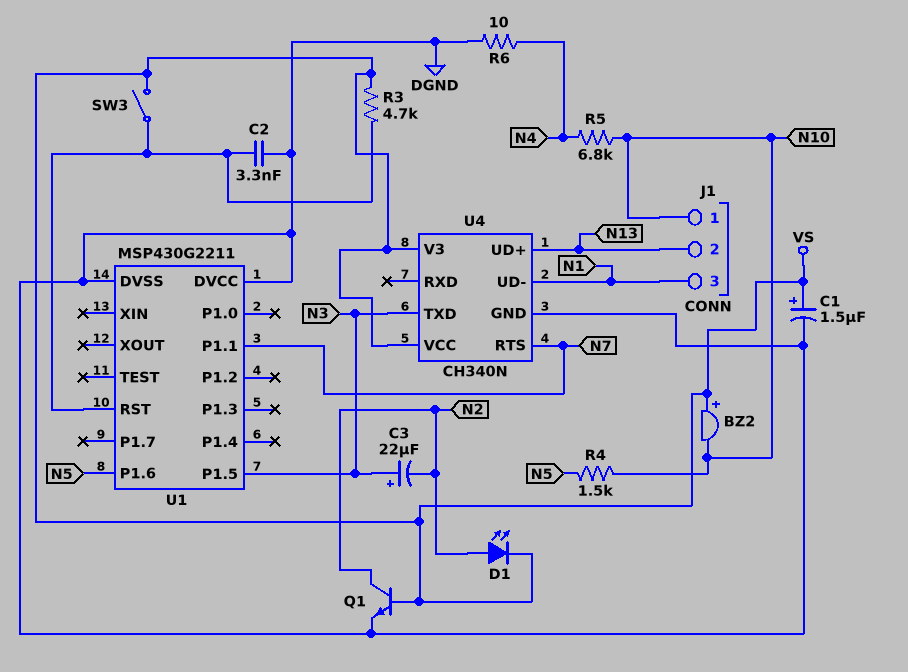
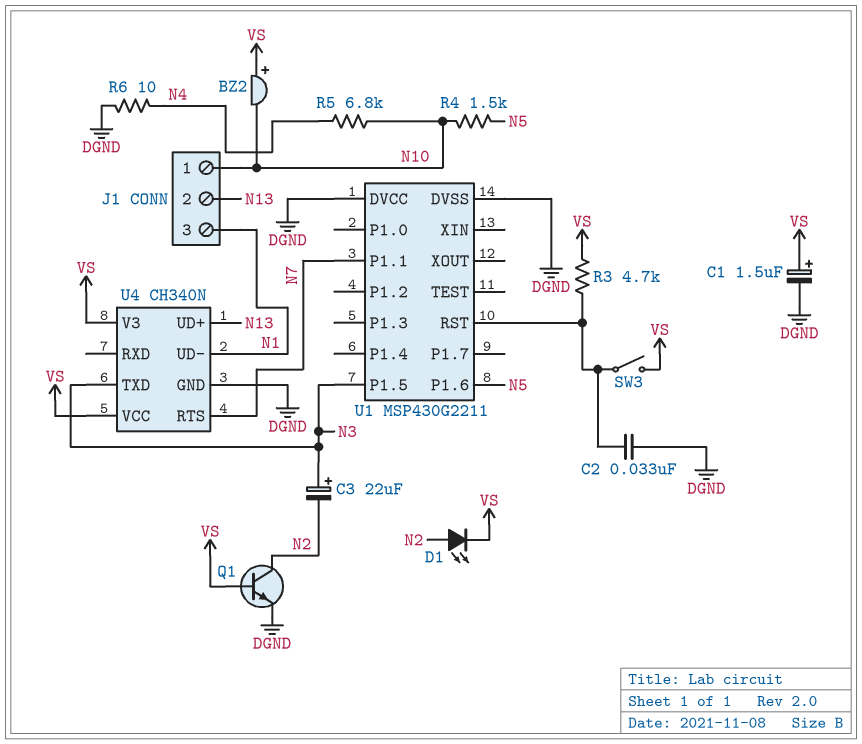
C2: 3.3nF (DGND, U1/RST) -> 33nF (DGND, U1/RST)

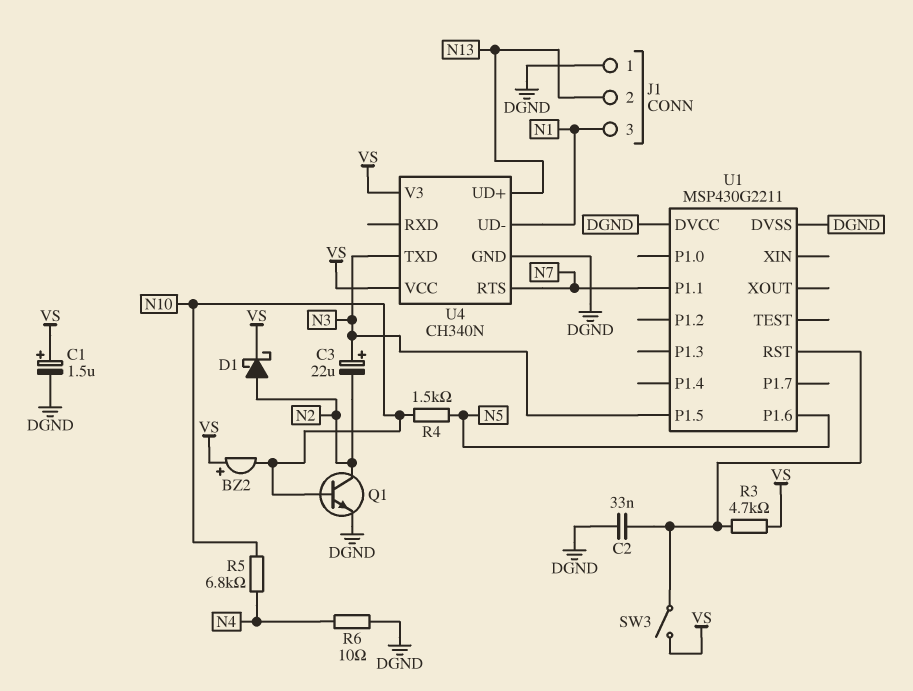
D1: LED (A N2, K VS) -> schottky (A N2, K VS)
J1 pin 1: N10 -> DGND
Q1: NPN (B VS, C N2, E DGND) -> NPN (B N10, C N2, E DGND)

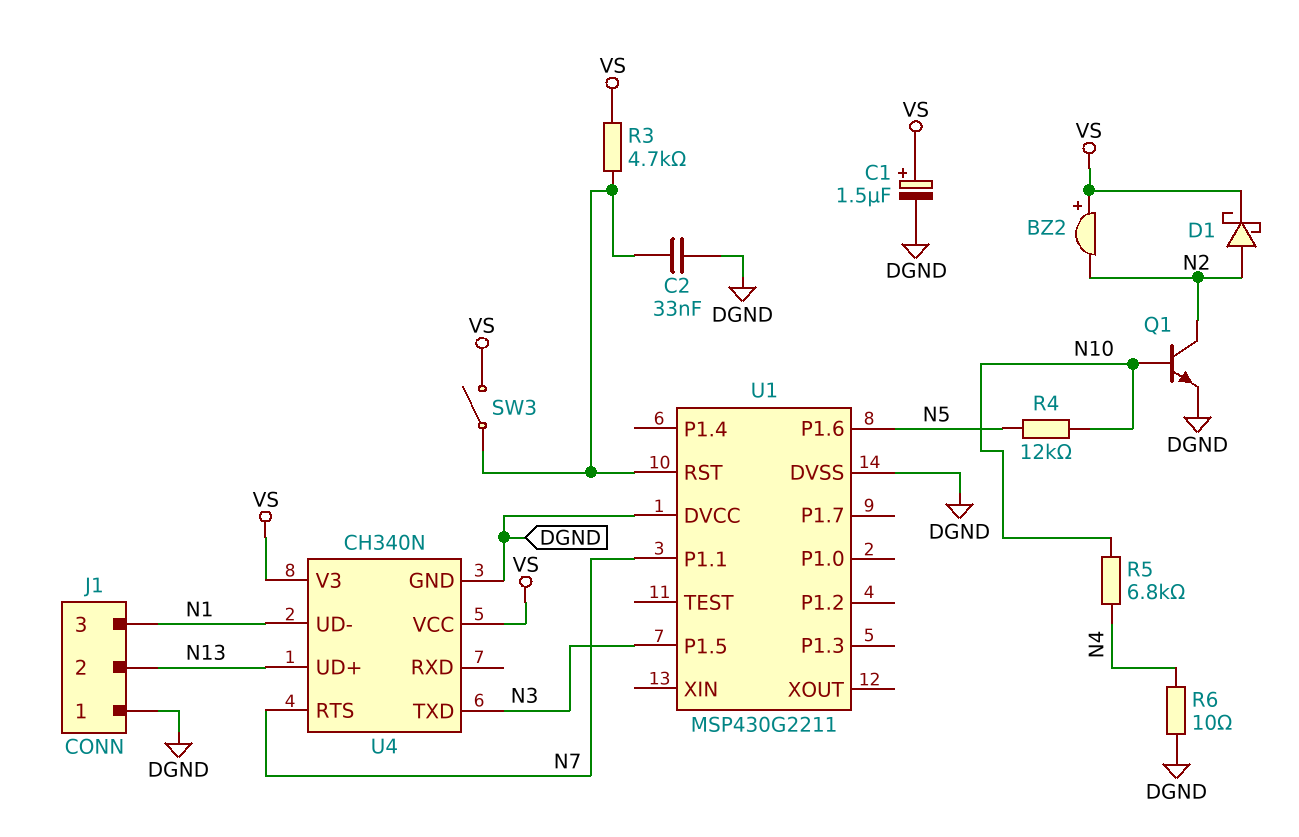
BZ2: buzzer (plus VS, minus N10) -> buzzer (plus VS, minus N2)
C3: 22uF (plus N3, minus N2) -> none
R4: 1.5k (N5, N10) -> 12k (N5, N10)

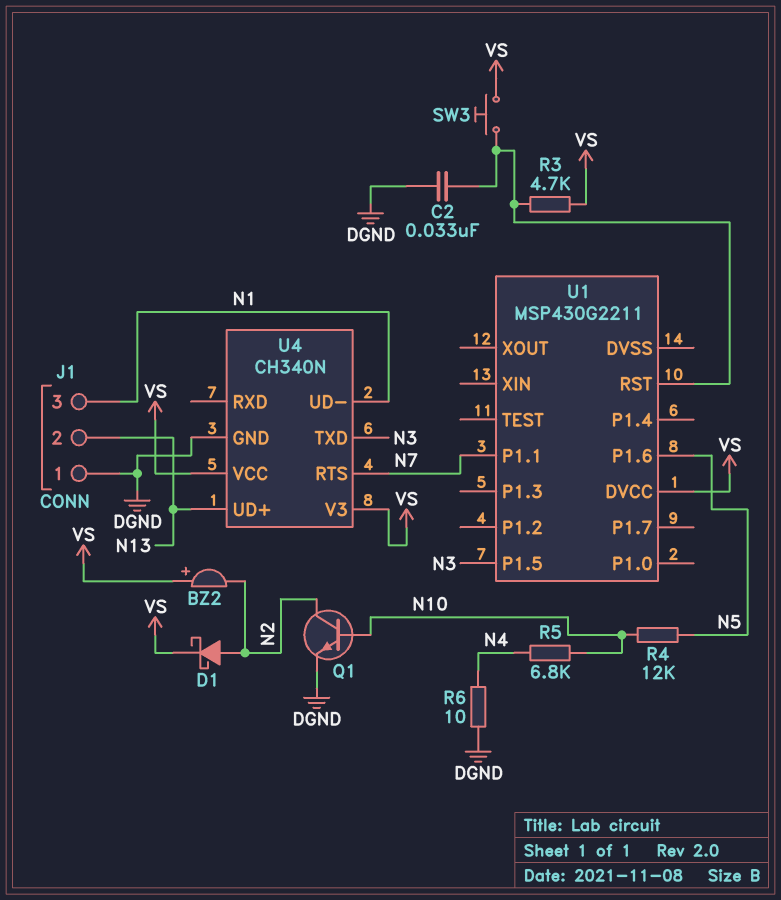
C1: 1.5uF (plus VS, minus DGND) -> none
SW3: switch (U1/RST, VS) -> button (U1/RST, VS)
U1 pin DVCC: DGND -> VS
U1 pin DVSS: DGND -> none

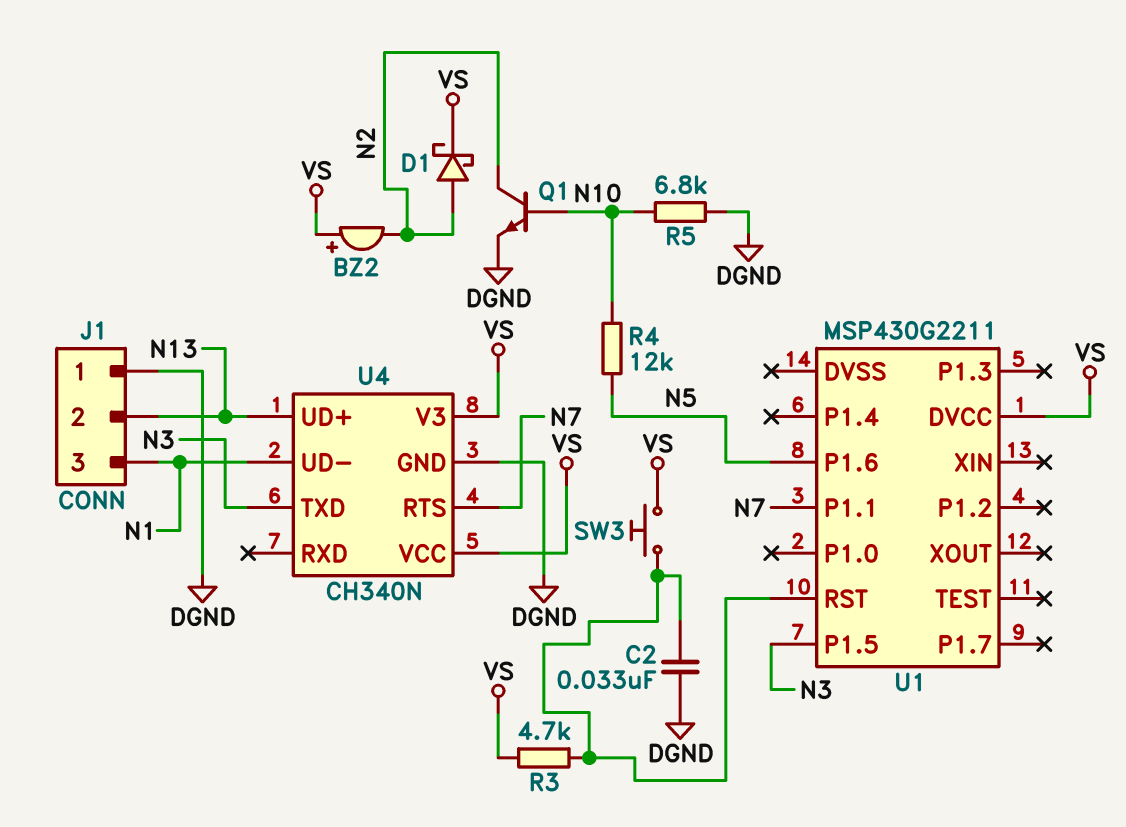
R5: 6.8k (N4, N10) -> 6.8k (DGND, N10)
R6: 10 (DGND, N4) -> none

